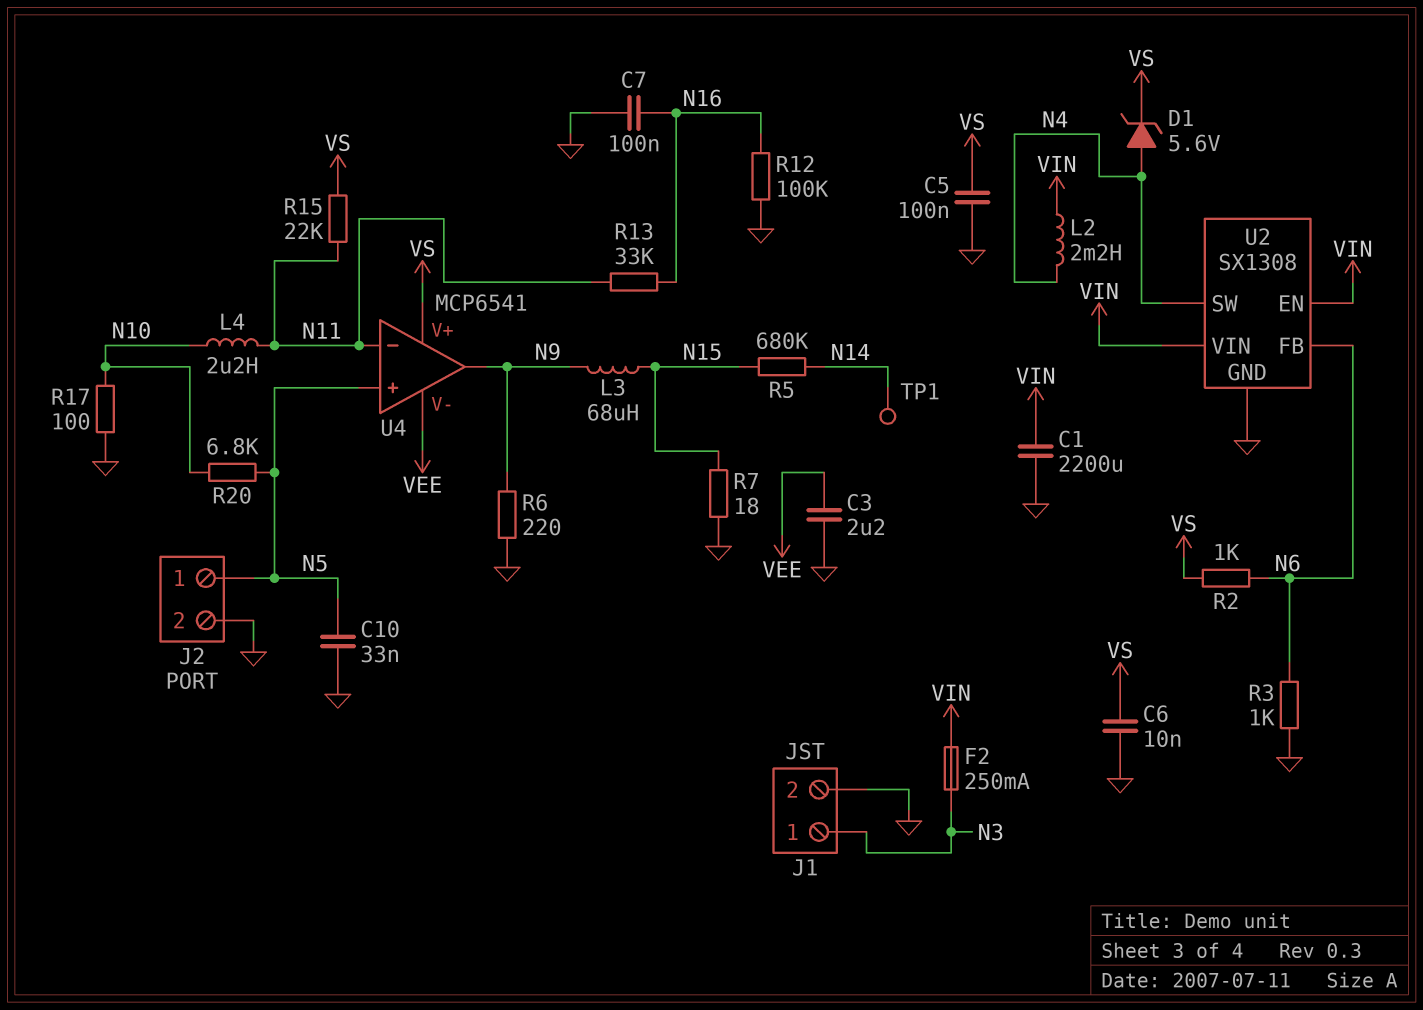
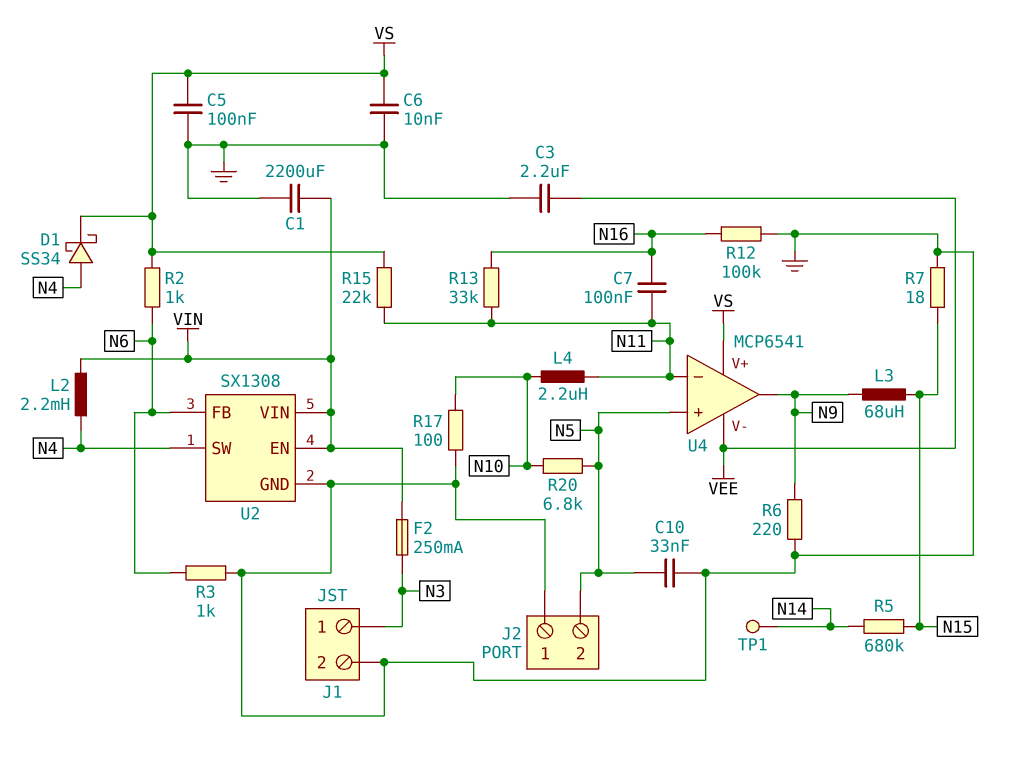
C7: 100nF (GND, N16) -> 100nF (N11, N16)
D1: zener 5.6V (A N4, K VS) -> schottky SS34 (A N4, K VS)
J2 pin 1: N5 -> GND
J2 pin 2: GND -> N5

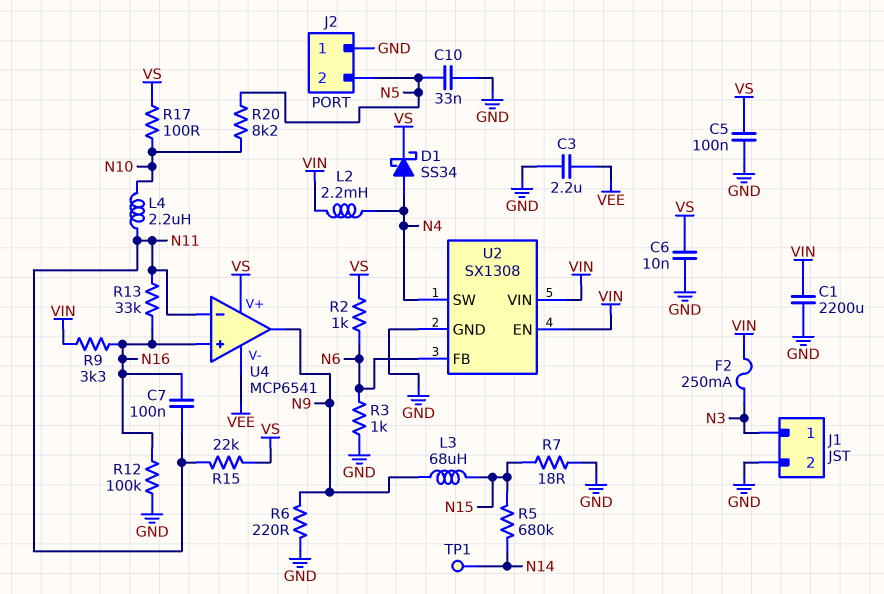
R9: none -> 3.3k (N16, VIN)
R17: 100 (GND, N10) -> 100 (N10, VS)
R20: 6.8k (N5, N10) -> 8.2k (N5, N10)
U4 pin in+: N5 -> N16

